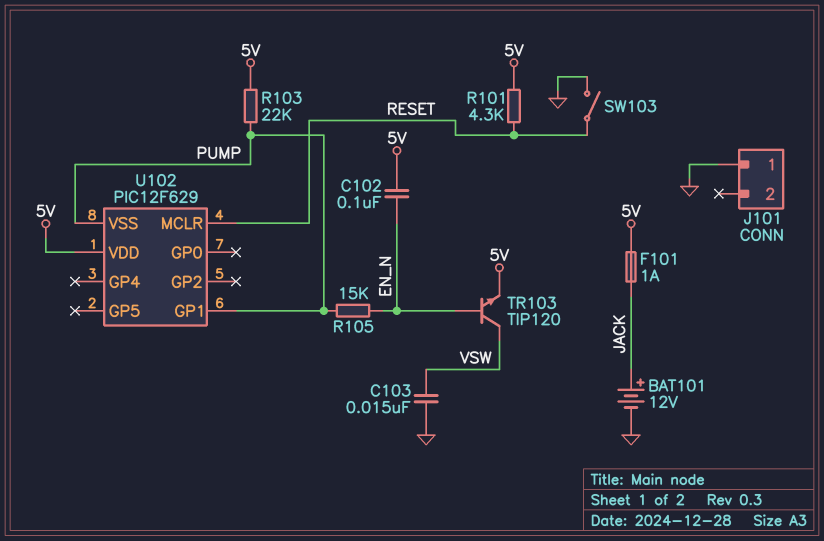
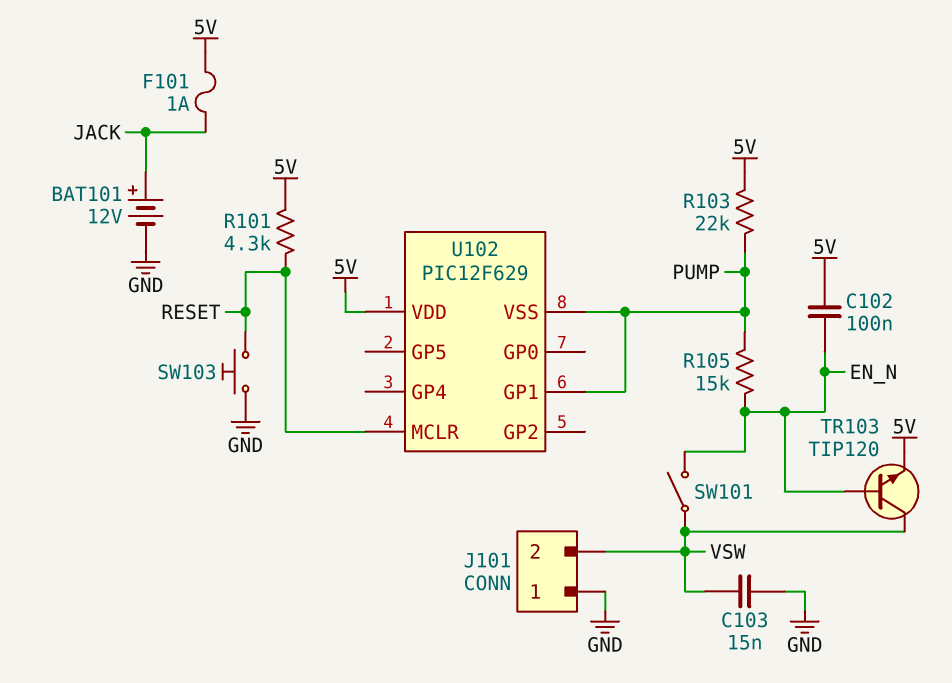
J101 pin 2: none -> VSW
SW101: none -> switch (EN_N, VSW)
SW103: switch (GND, RESET) -> button (GND, RESET)

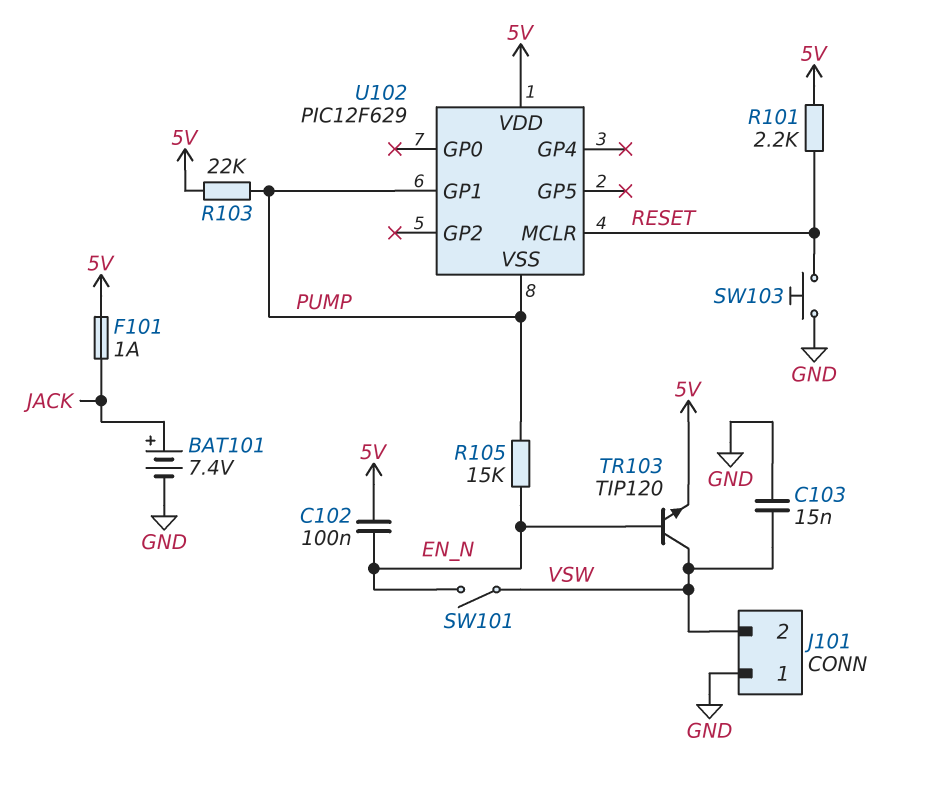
BAT101: 12V (plus JACK, minus GND) -> 7.4V (plus JACK, minus GND)
R101: 4.3k (5V, RESET) -> 2.2k (5V, RESET)

